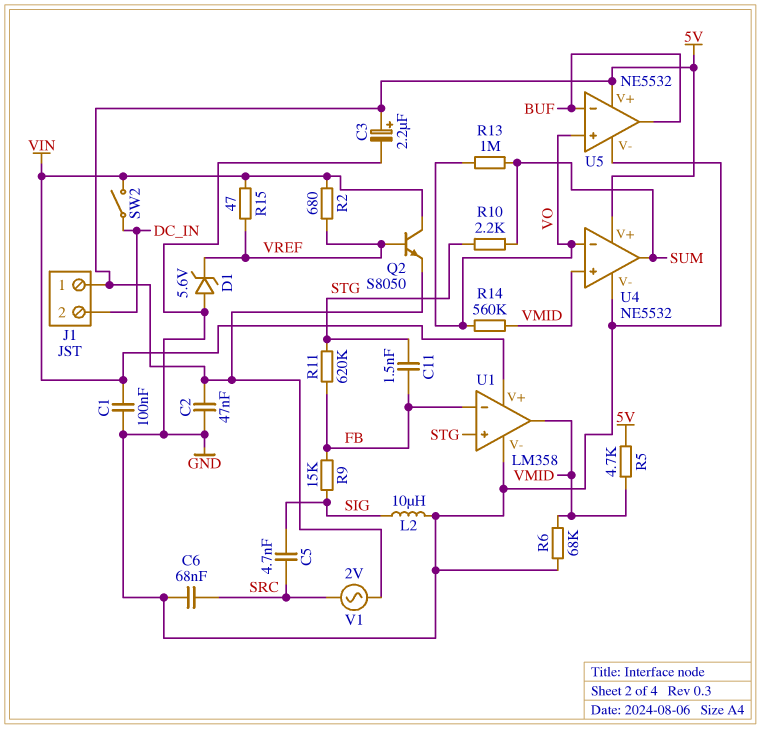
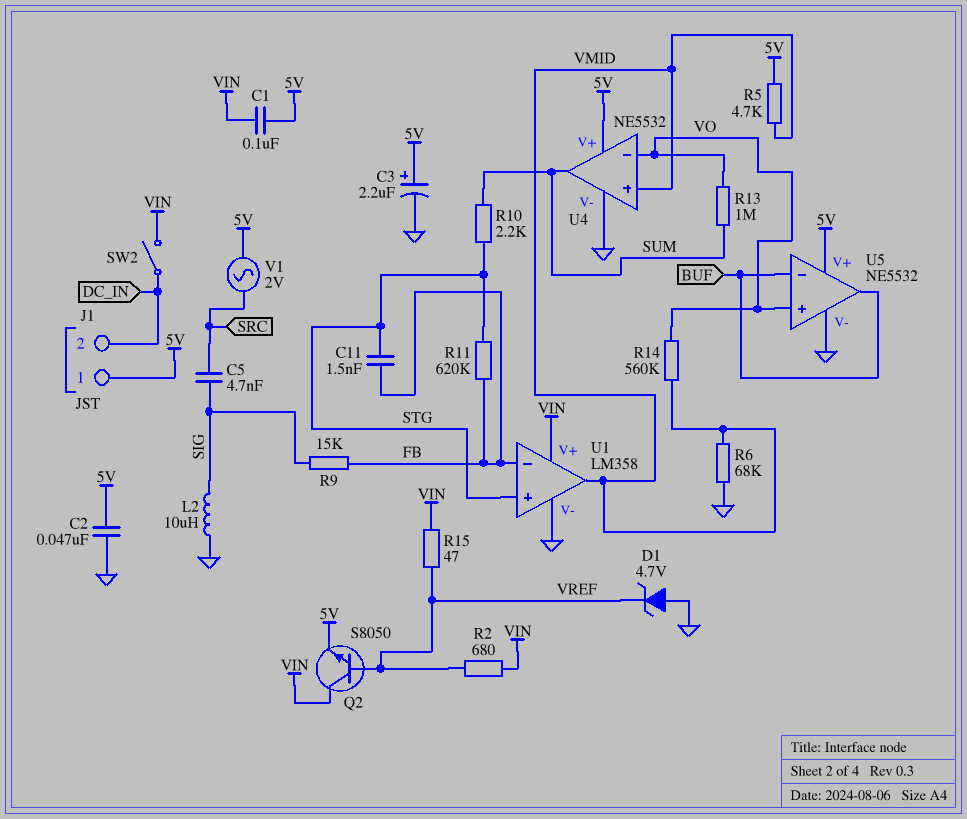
C1: 100nF (GND, VIN) -> 100nF (5V, VIN)
C6: 68nF (GND, SRC) -> none
D1: zener 5.6V (A GND, K VREF) -> zener 4.7V (A GND, K VREF)

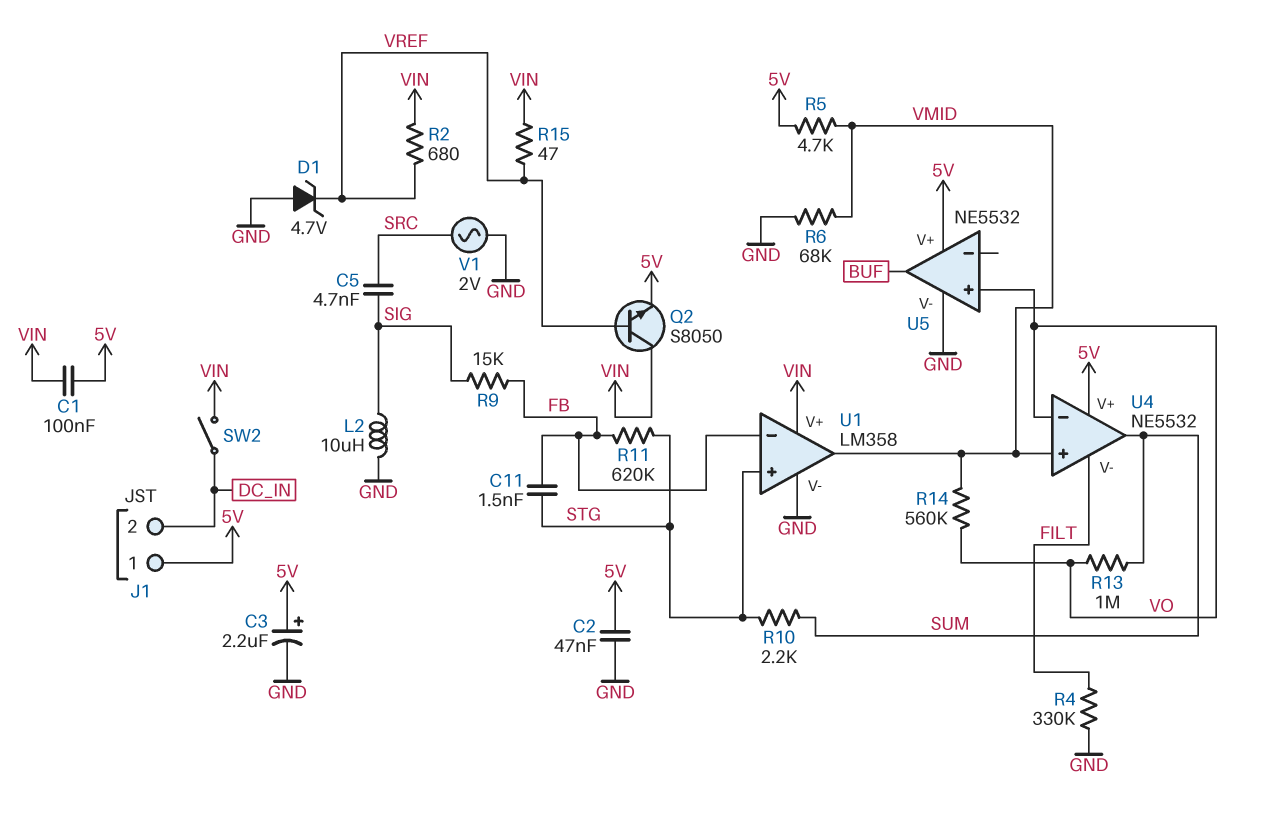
R4: none -> 330k (FILT, GND)
U4 pin V-: GND -> FILT
U5 pin in-: BUF -> none
V1: AC 2V (5V, SRC) -> AC 2V (GND, SRC)

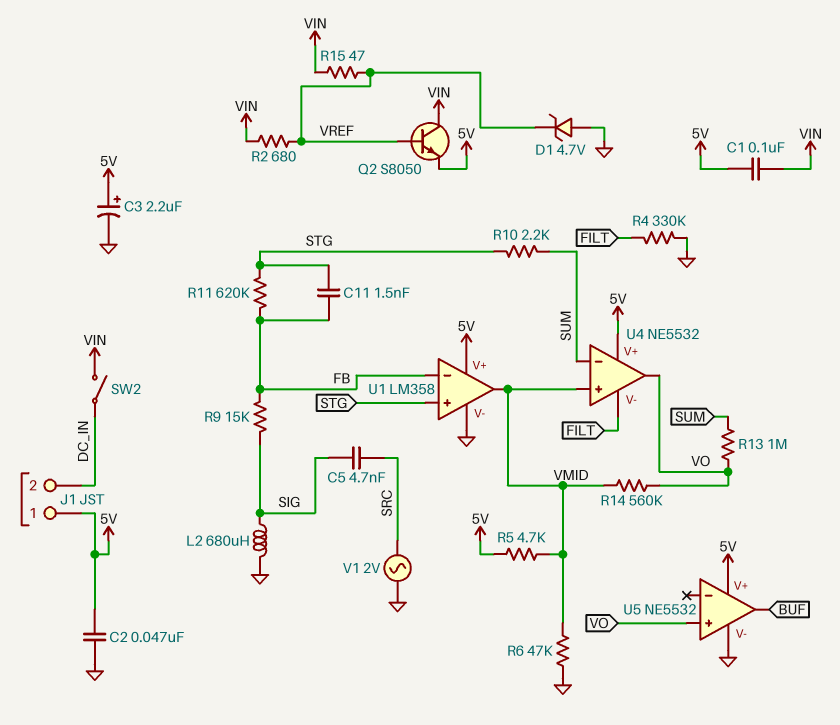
L2: 10uH (GND, SIG) -> 680uH (GND, SIG)
R6: 68k (GND, VMID) -> 47k (GND, VMID)
U1 pin V+: VIN -> 5V
U4 pin in-: VO -> SUM
U4 pin out: SUM -> VO

